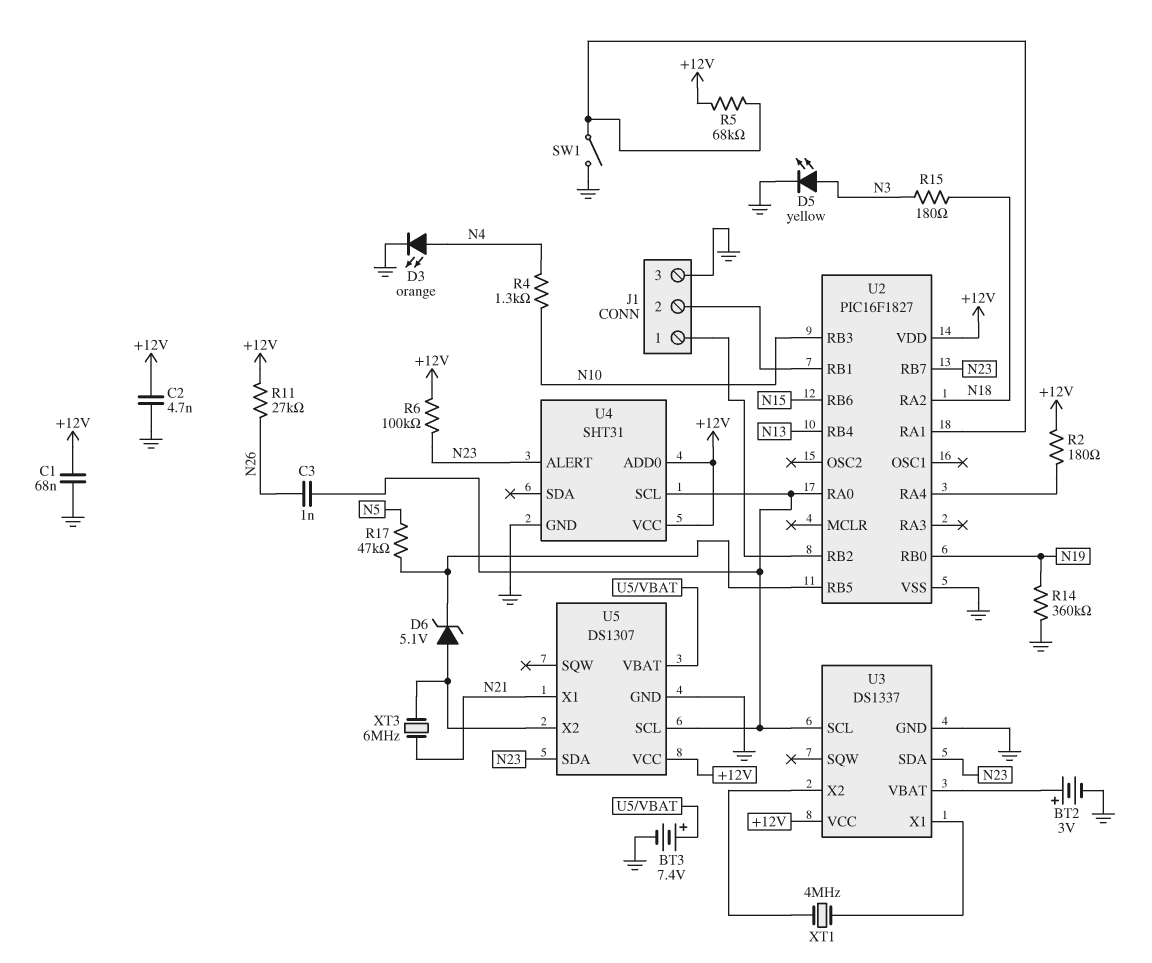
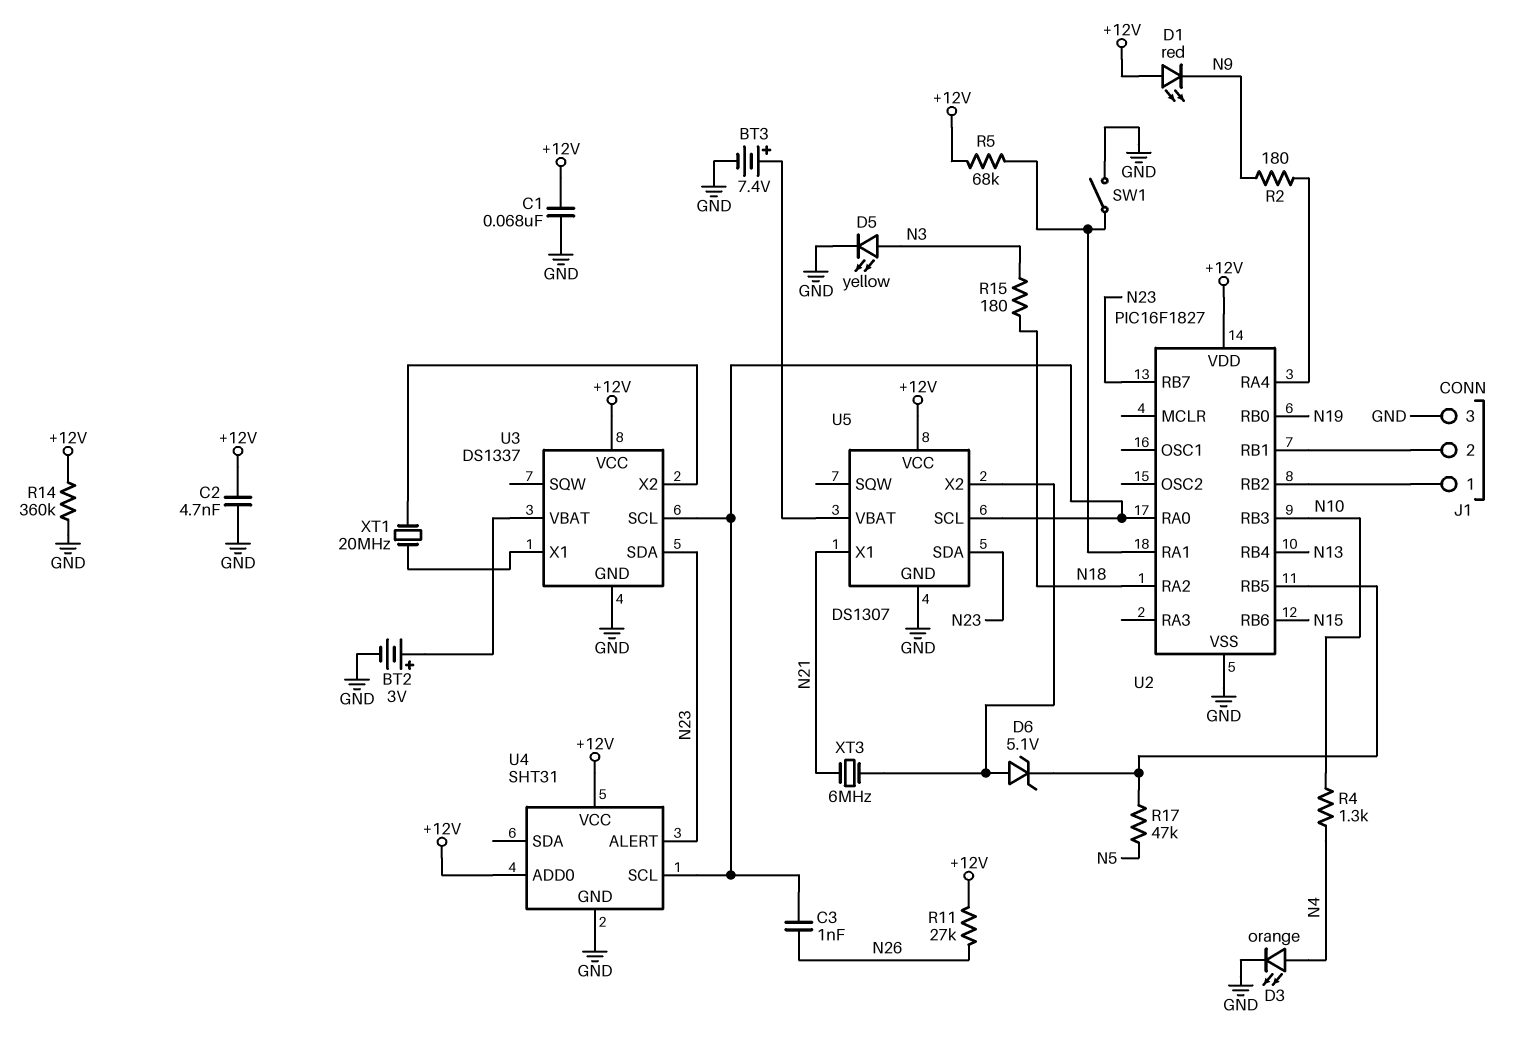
D1: none -> LED red (A +12V, K N9)
R2: 180 (+12V, U2/RA4) -> 180 (N9, U2/RA4)
R6: 100k (+12V, N23) -> none
R14: 360k (GND, N19) -> 360k (+12V, GND)
XT1: 4MHz (U3/X1, U3/X2) -> 20MHz (U3/X1, U3/X2)

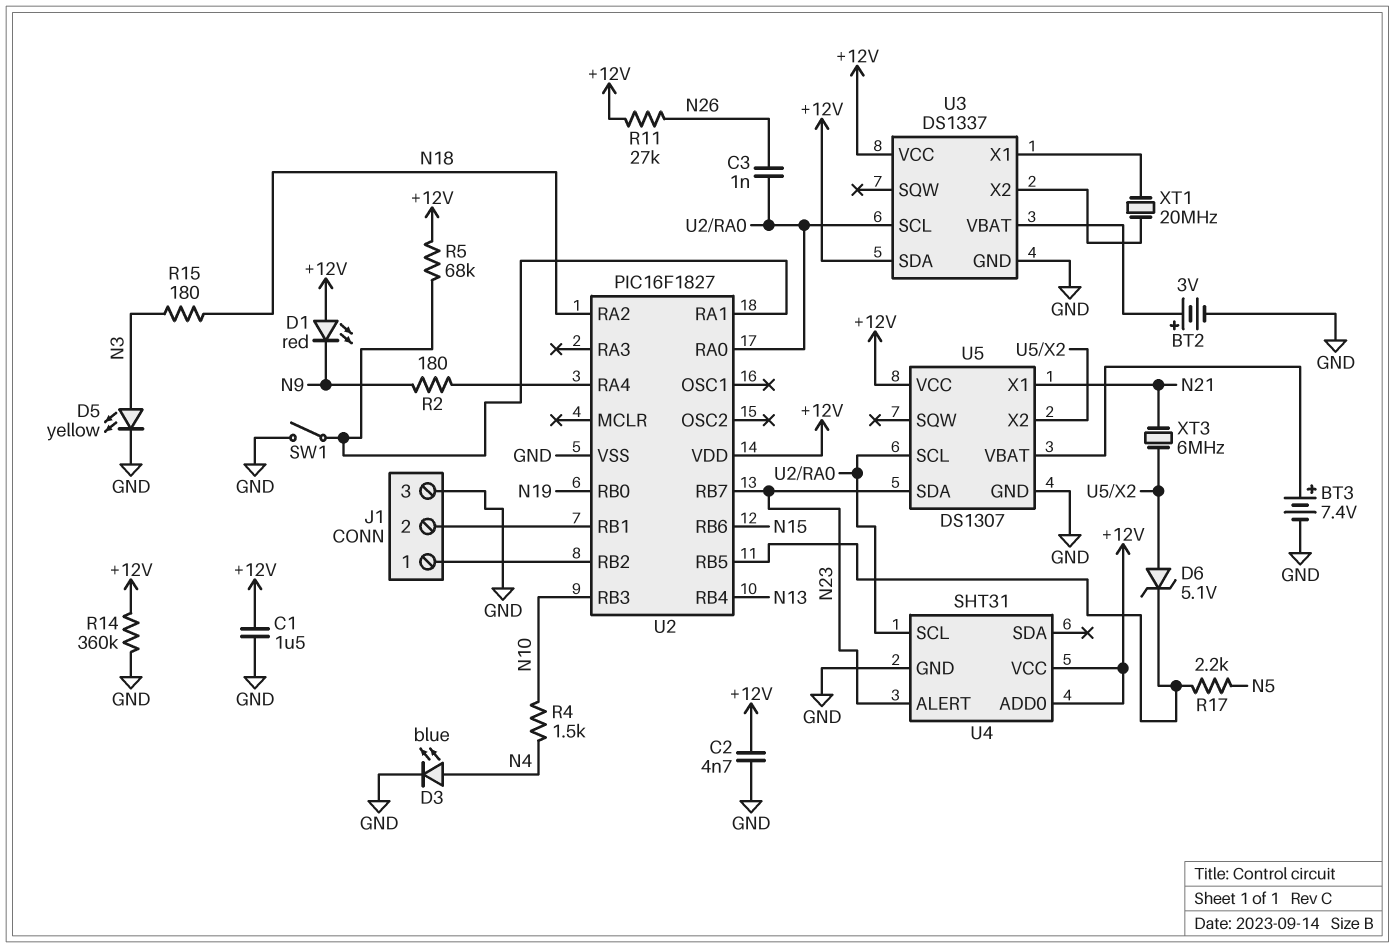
C1: 68nF (+12V, GND) -> 1.5uF (+12V, GND)
D3: LED orange (A N4, K GND) -> LED blue (A N4, K GND)
R4: 1.3k (N4, N10) -> 1.5k (N4, N10)
R17: 47k (N5, U2/RB5) -> 2.2k (N5, U2/RB5)
U3 pin SDA: N23 -> +12V

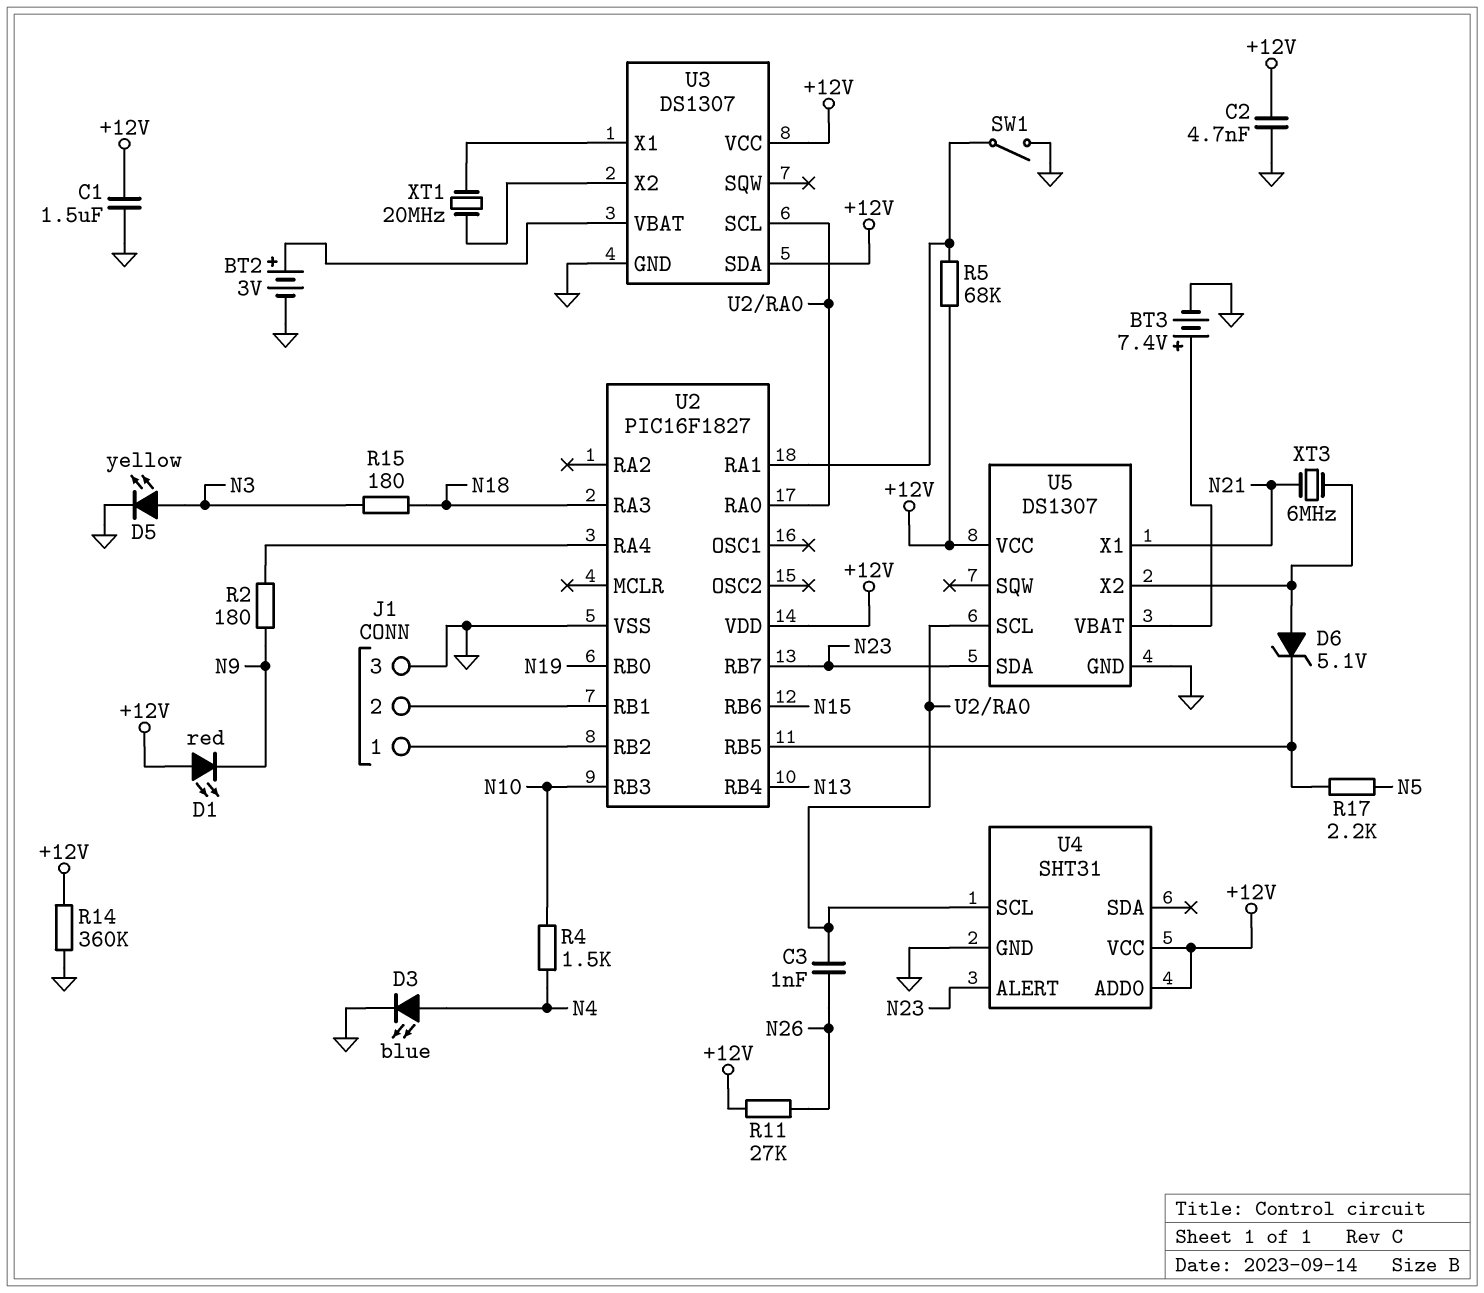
U2 pin RA2: N18 -> none
U2 pin RA3: none -> N18
U3: DS1337 -> DS1307

